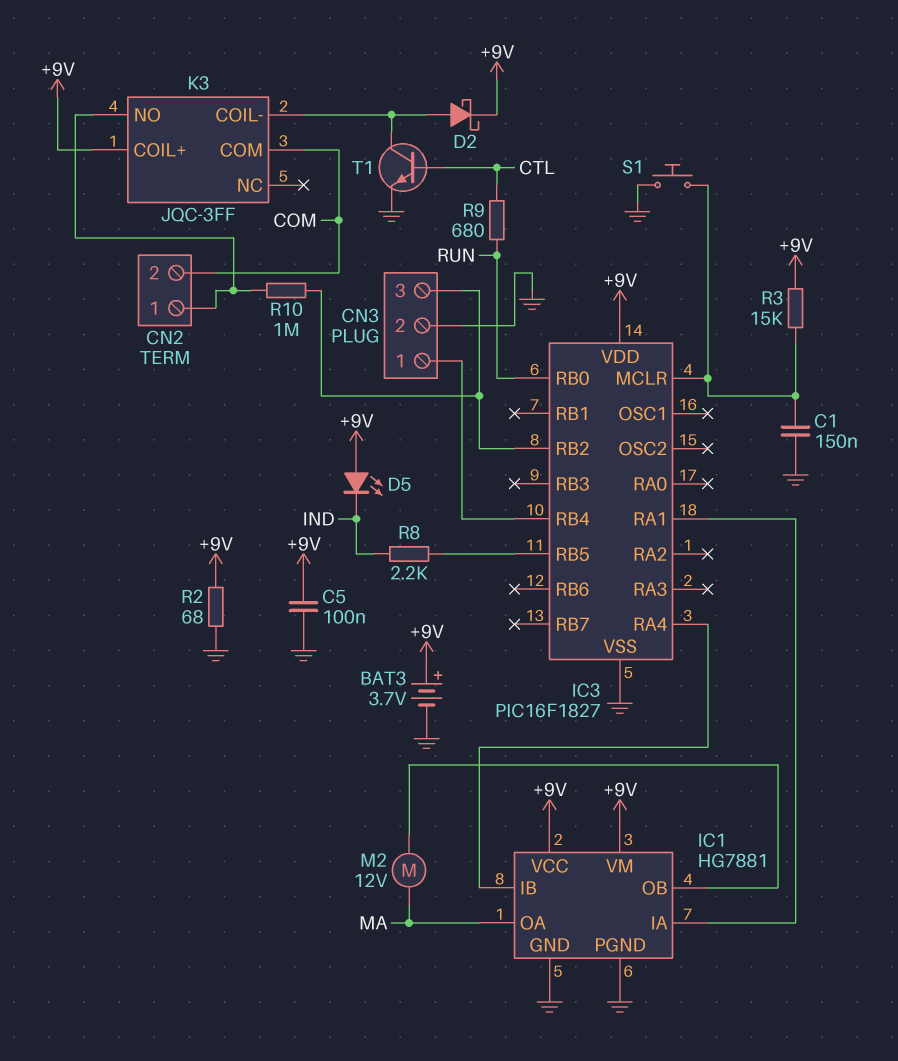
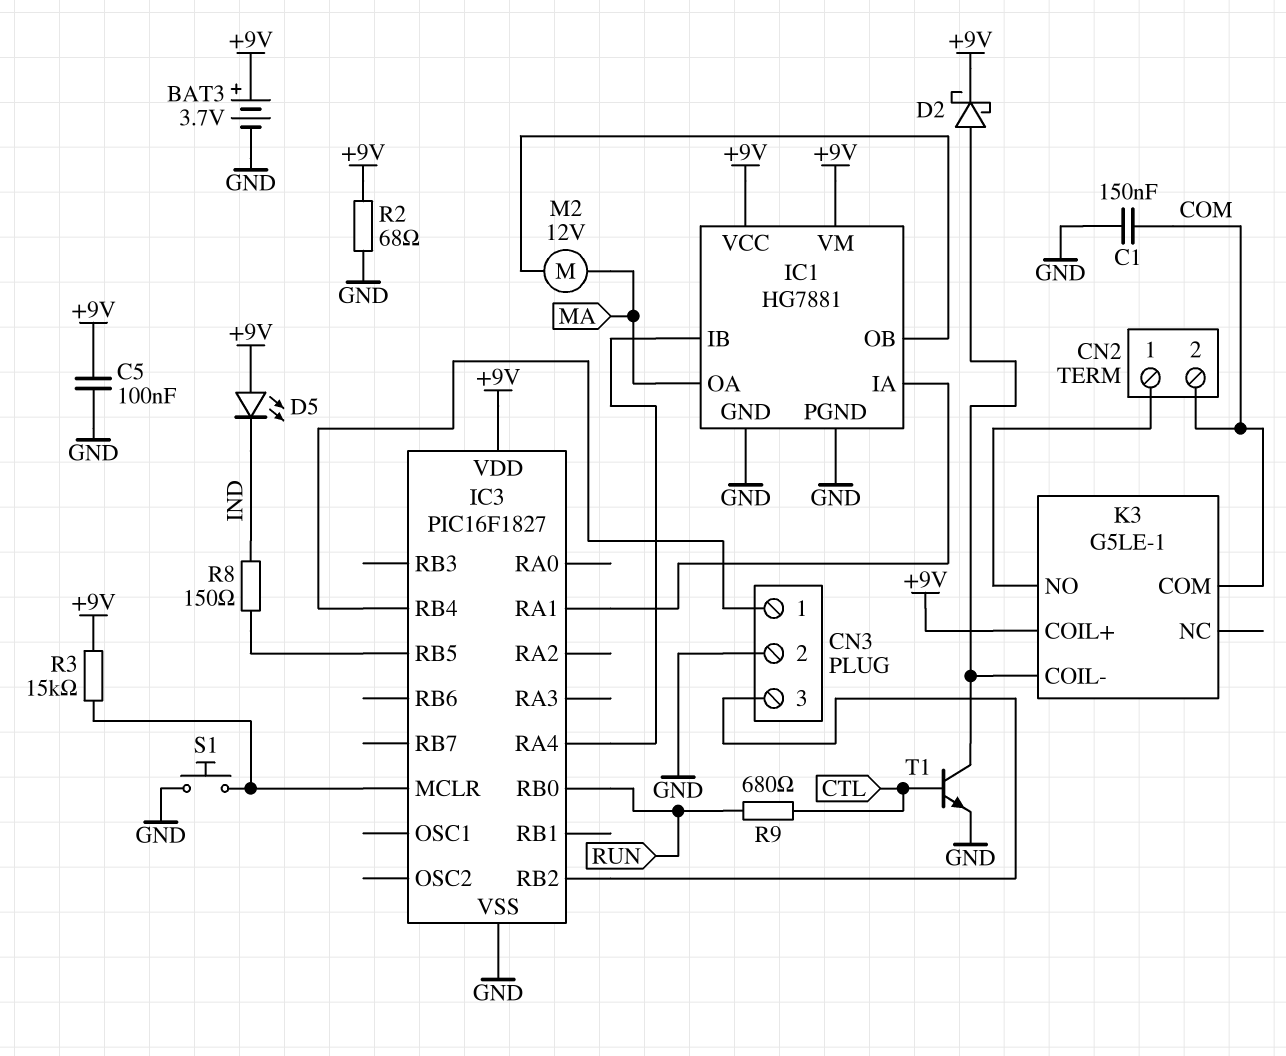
C1: 150nF (GND, IC3/MCLR) -> 150nF (COM, GND)
K3: JQC-3FF -> G5LE-1
R8: 2.2k (IC3/RB5, IND) -> 150 (IC3/RB5, IND)
R10: 1M (CN2/1, CN3/3) -> none

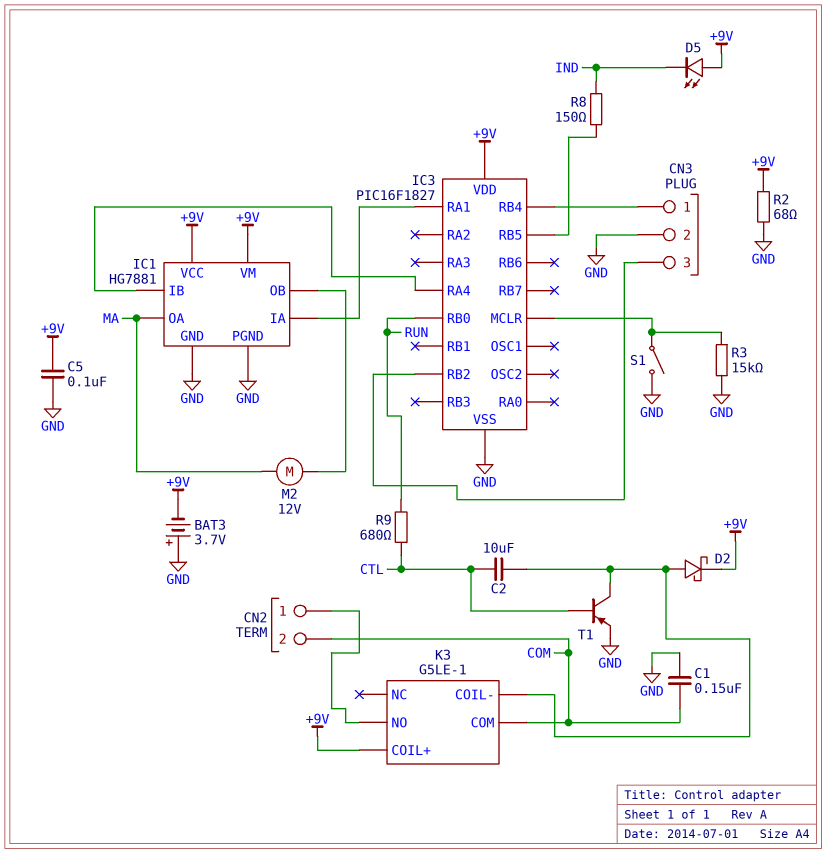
BAT3: 3.7V (plus +9V, minus GND) -> 3.7V (plus GND, minus +9V)
C2: none -> 10uF (CTL, K3/COIL-)
R3: 15k (+9V, IC3/MCLR) -> 15k (GND, IC3/MCLR)
S1: button (GND, IC3/MCLR) -> switch (GND, IC3/MCLR)
T1: NPN (B CTL, C K3/COIL-, E GND) -> PNP (B CTL, C K3/COIL-, E GND)

